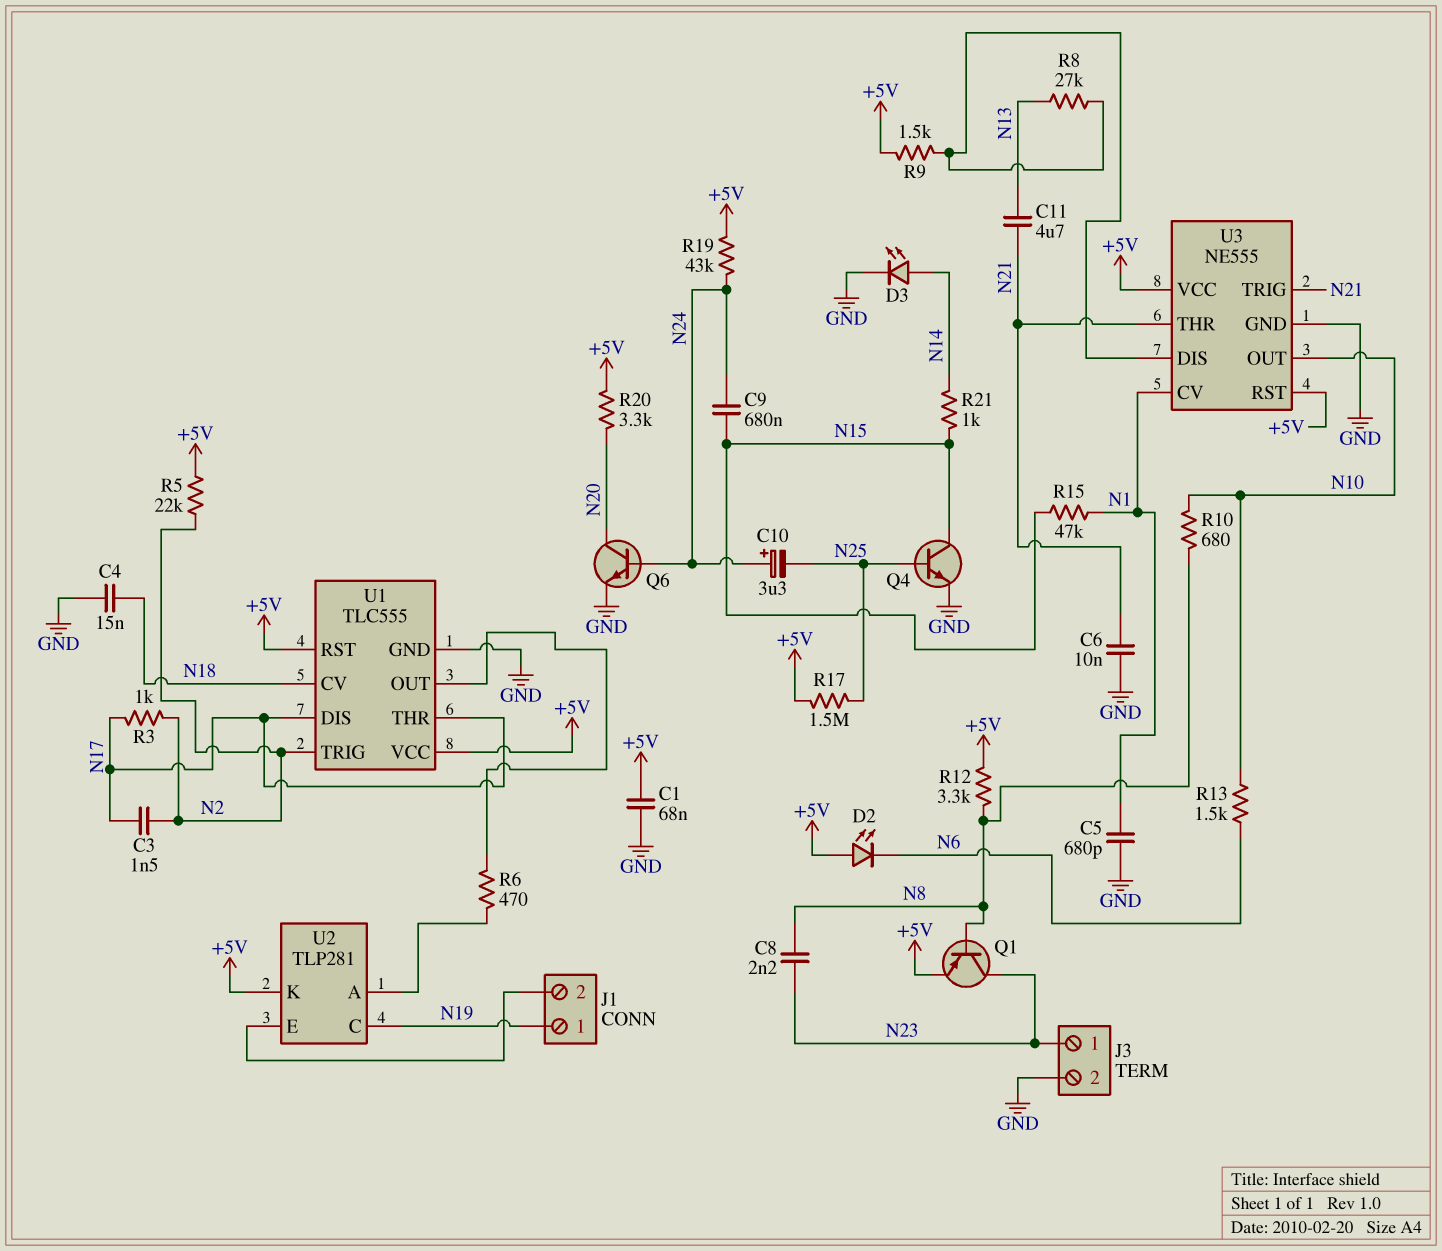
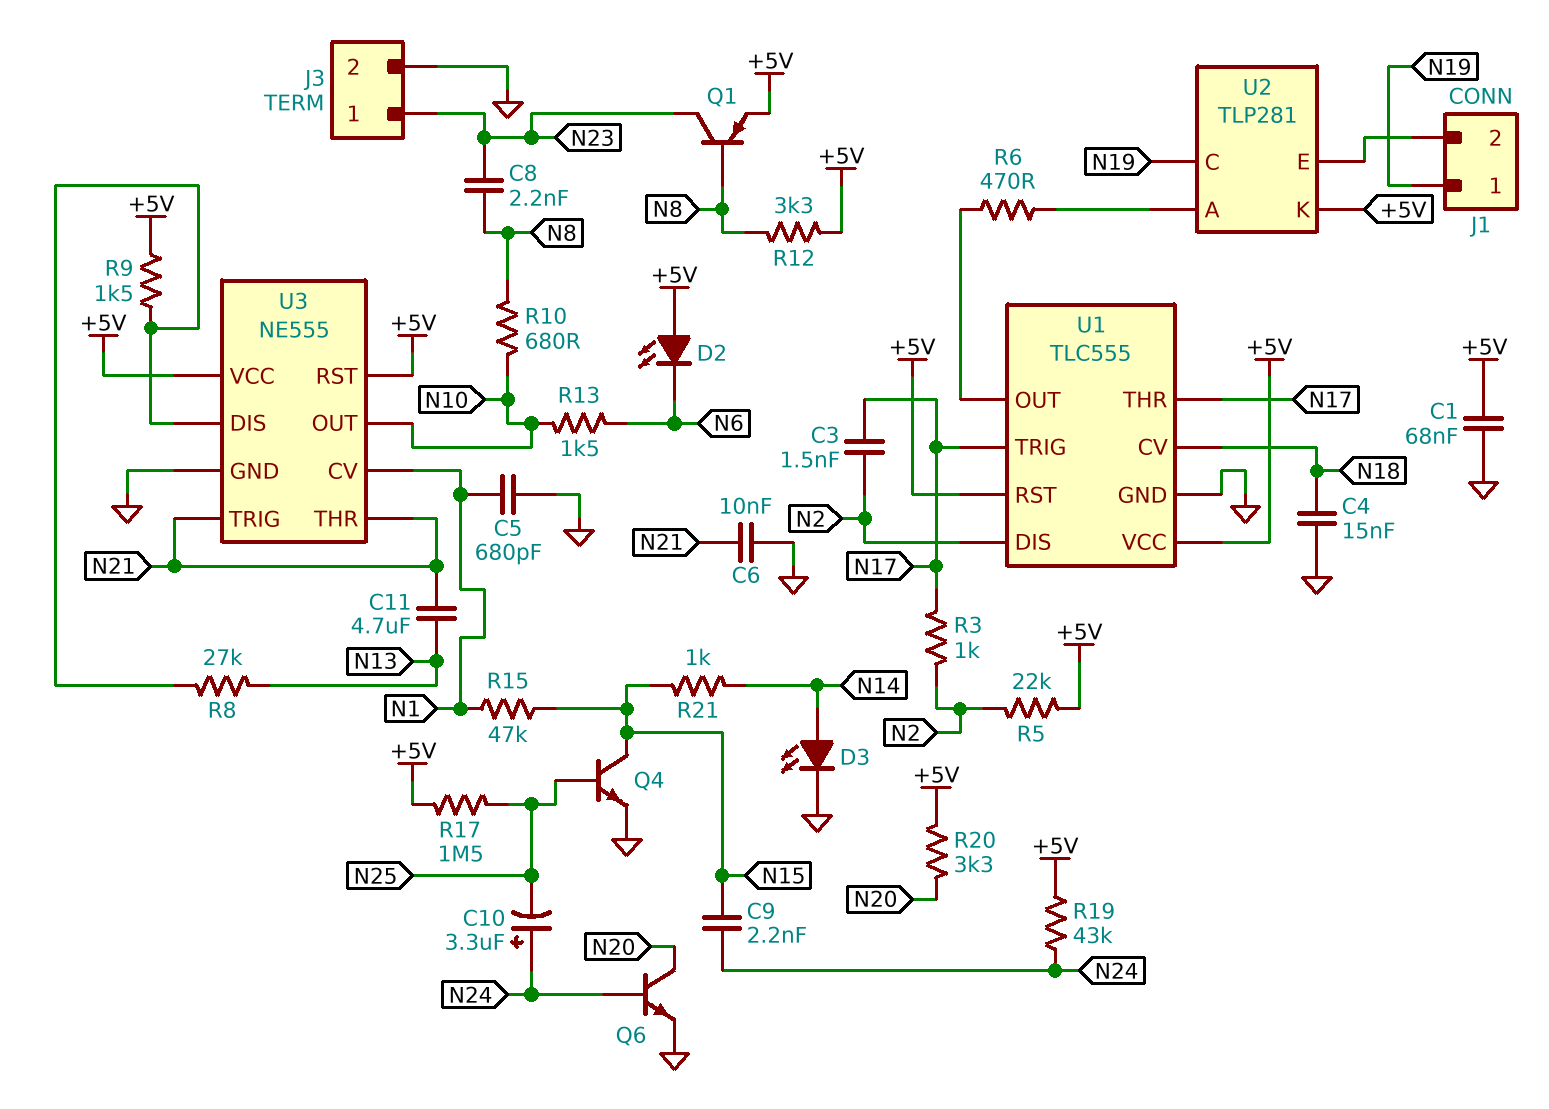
C9: 680nF (N15, N24) -> 2.2nF (N15, N24)
U1 pin DIS: N17 -> N2
U1 pin TRIG: N2 -> N17

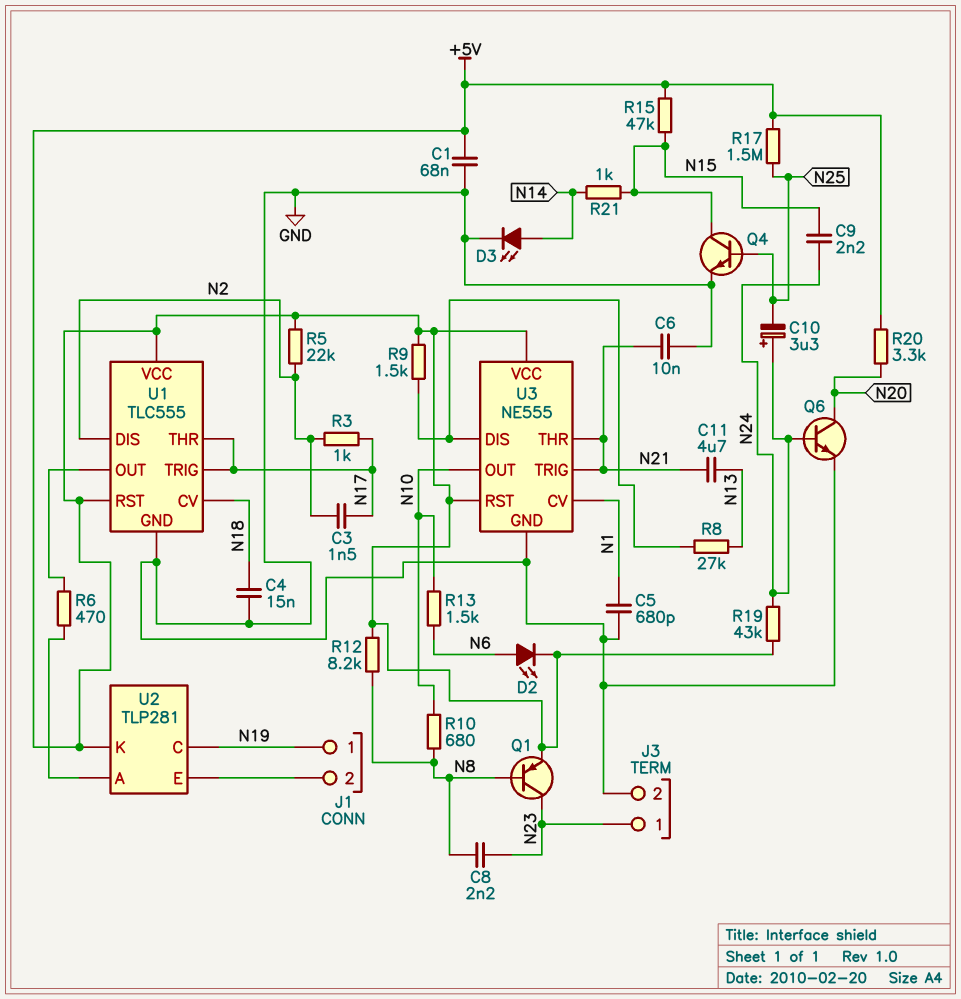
D2: LED (A +5V, K N6) -> LED (A N6, K +5V)
R12: 3.3k (+5V, N8) -> 8.2k (+5V, N8)
R15: 47k (N1, N15) -> 47k (+5V, N15)

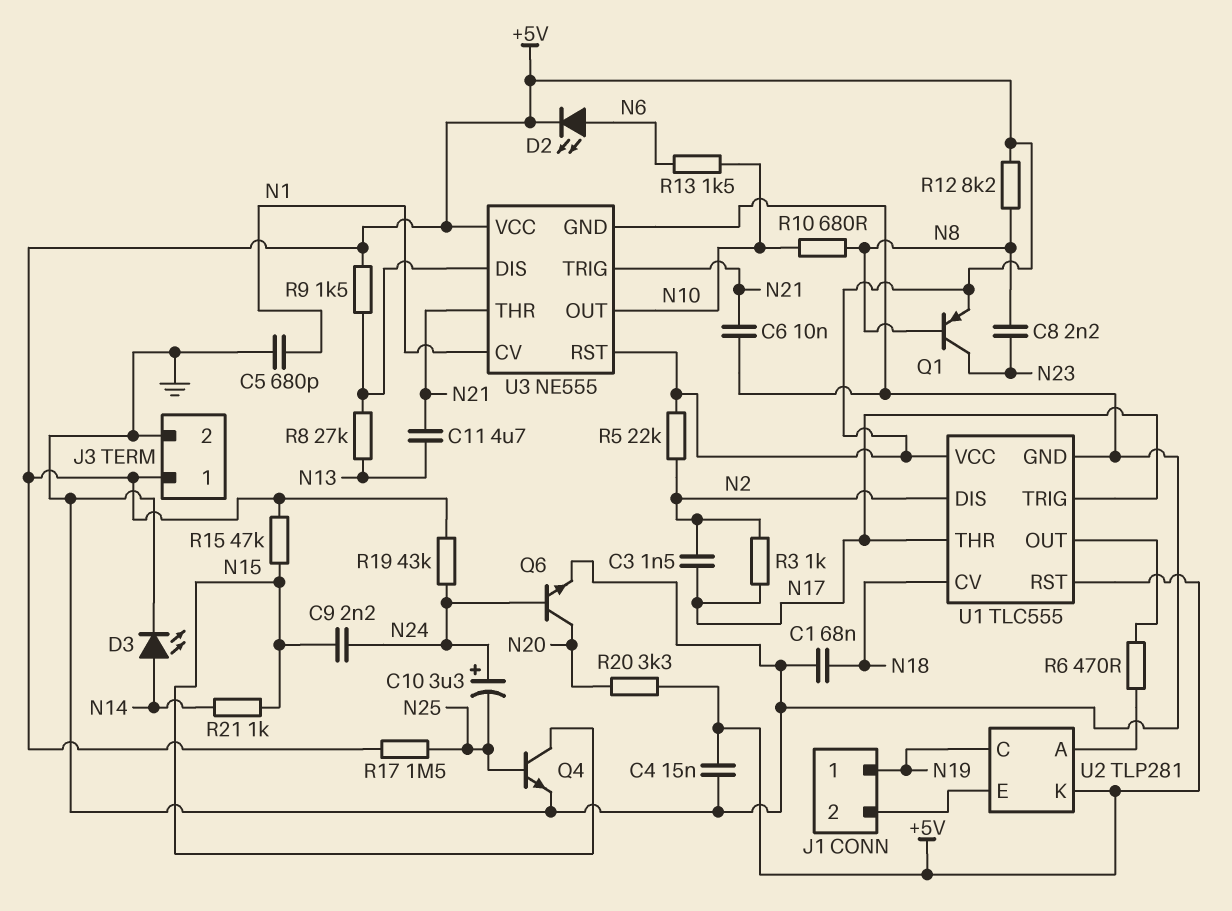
C1: 68nF (+5V, GND) -> 68nF (GND, N18)
C4: 15nF (GND, N18) -> 15nF (+5V, GND)
J3 pin 1: N23 -> +5V

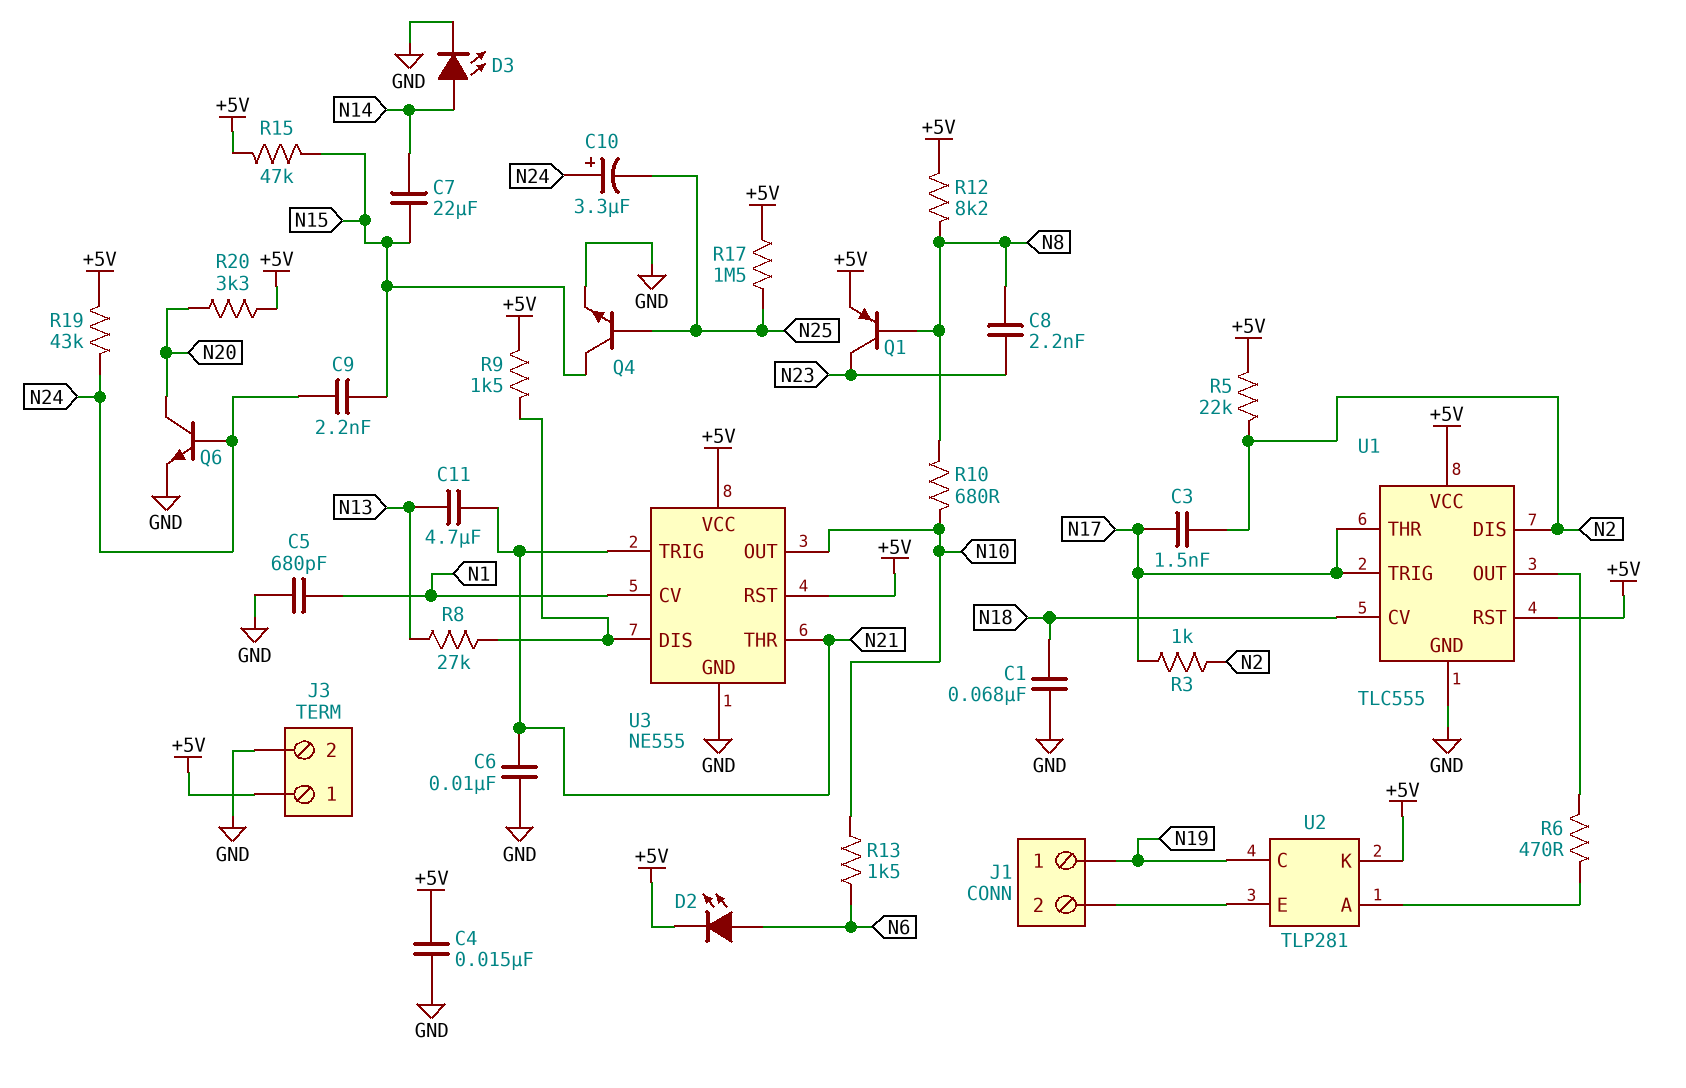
C7: none -> 22uF (N14, N15)
R21: 1k (N14, N15) -> none

